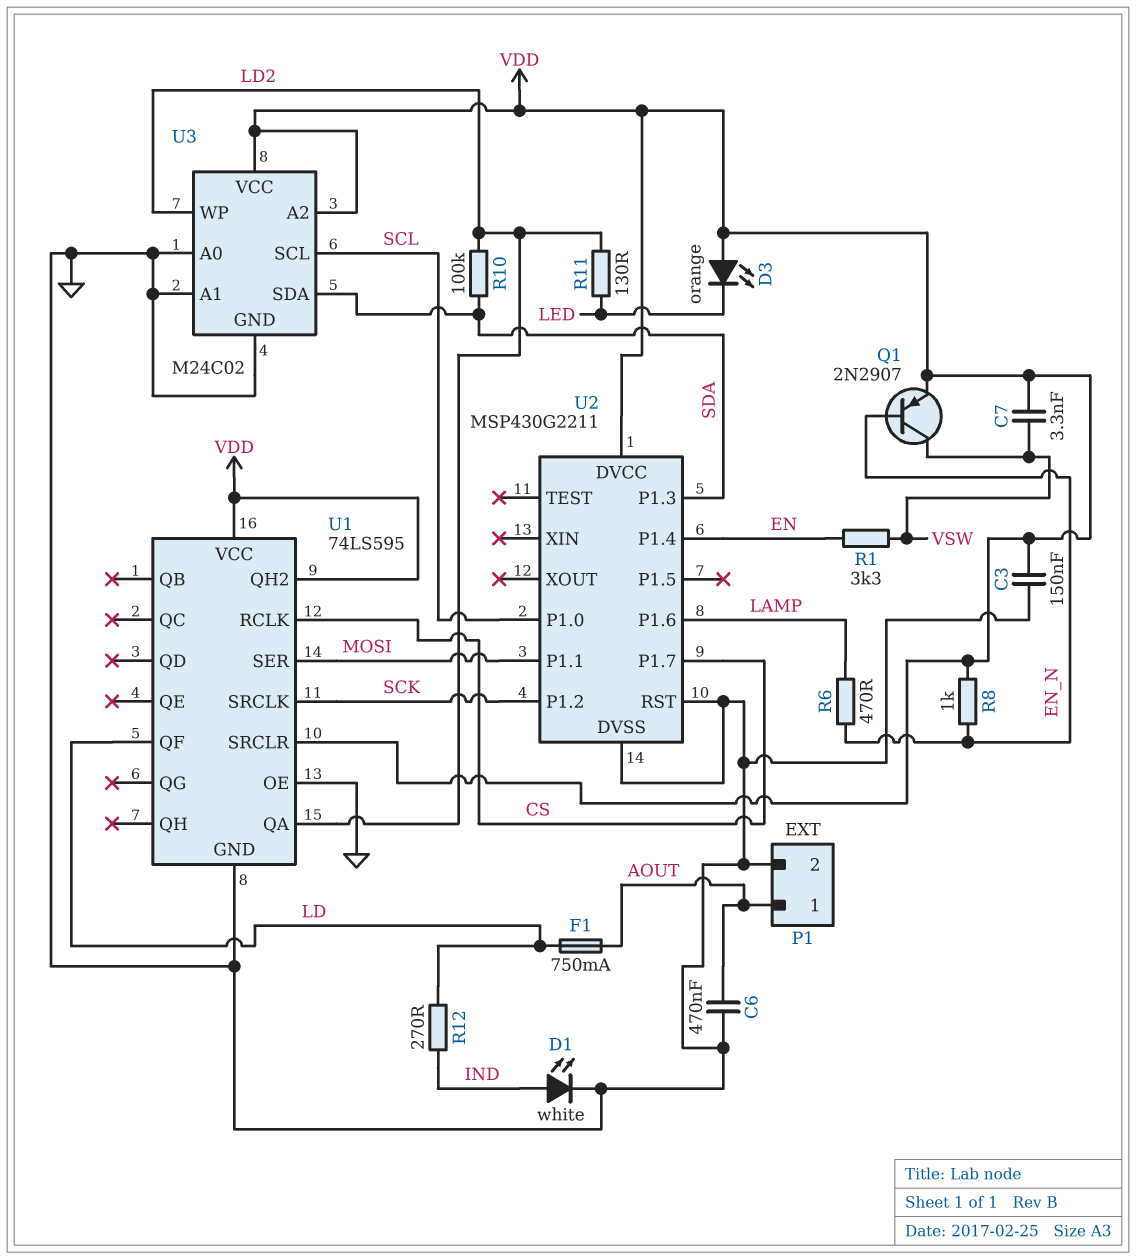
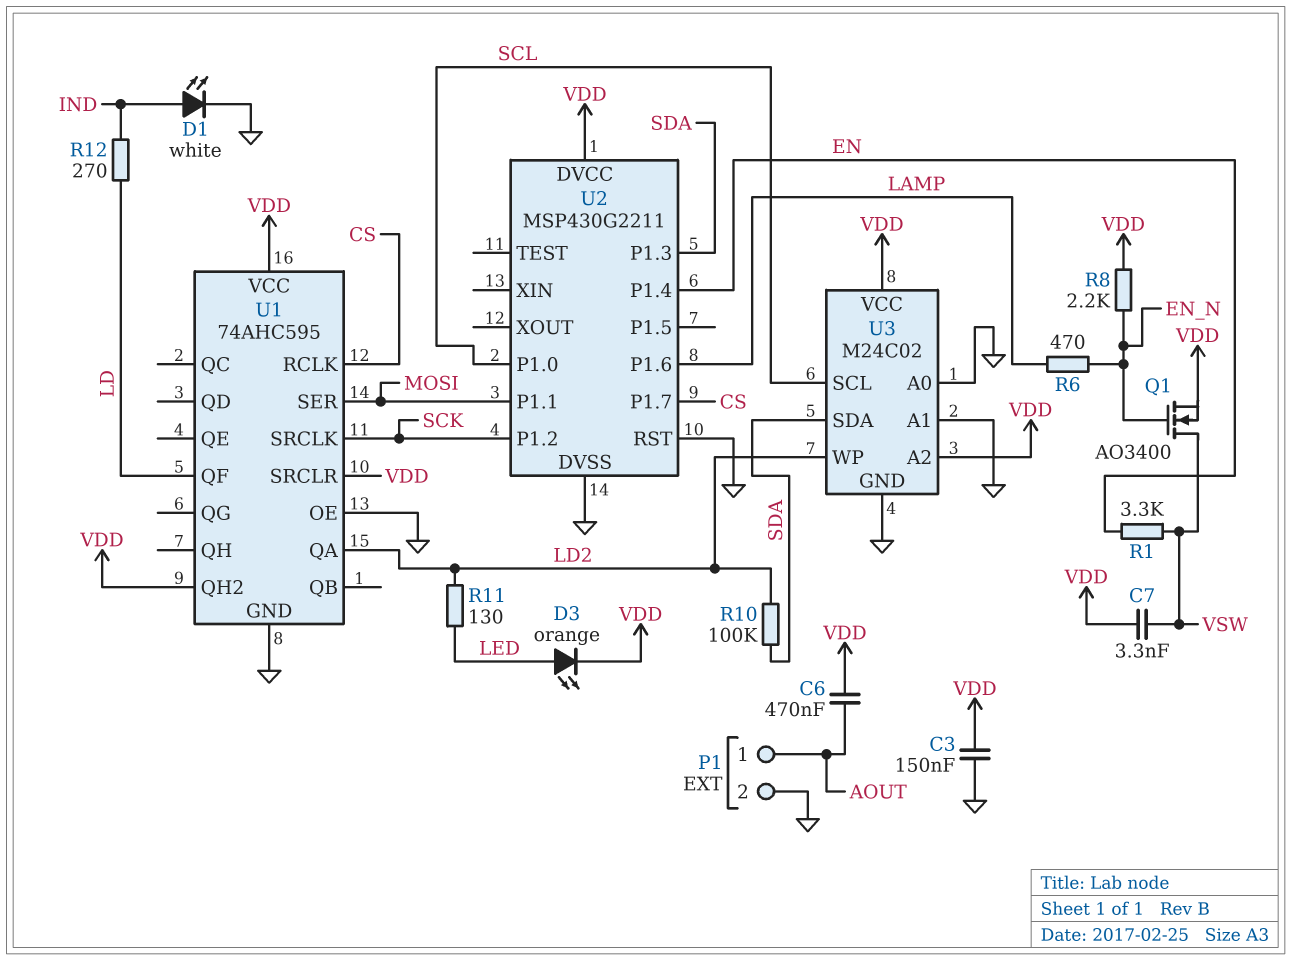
C6: 470nF (AOUT, GND) -> 470nF (AOUT, VDD)
D3: LED orange (A VDD, K LED) -> LED orange (A LED, K VDD)
F1: 750mA (AOUT, LD) -> none
Q1: PNP 2N2907 (B EN_N, C VSW, E VDD) -> NMOS AO3400 (G EN_N, D VSW, S VDD)
R8: 1k (EN_N, VDD) -> 2.2k (EN_N, VDD)
U1: 74LS595 -> 74AHC595

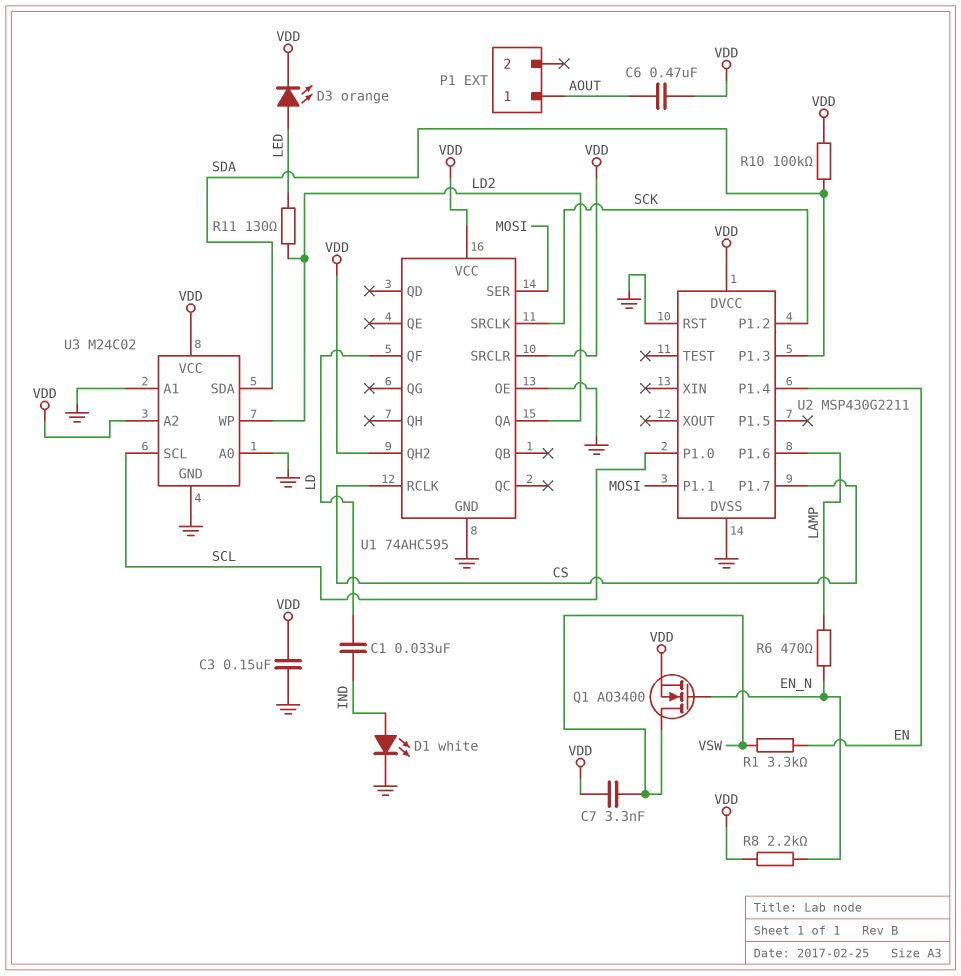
C1: none -> 33nF (IND, LD)
P1 pin 2: GND -> none
R10: 100k (LD2, SDA) -> 100k (SDA, VDD)
R12: 270 (IND, LD) -> none

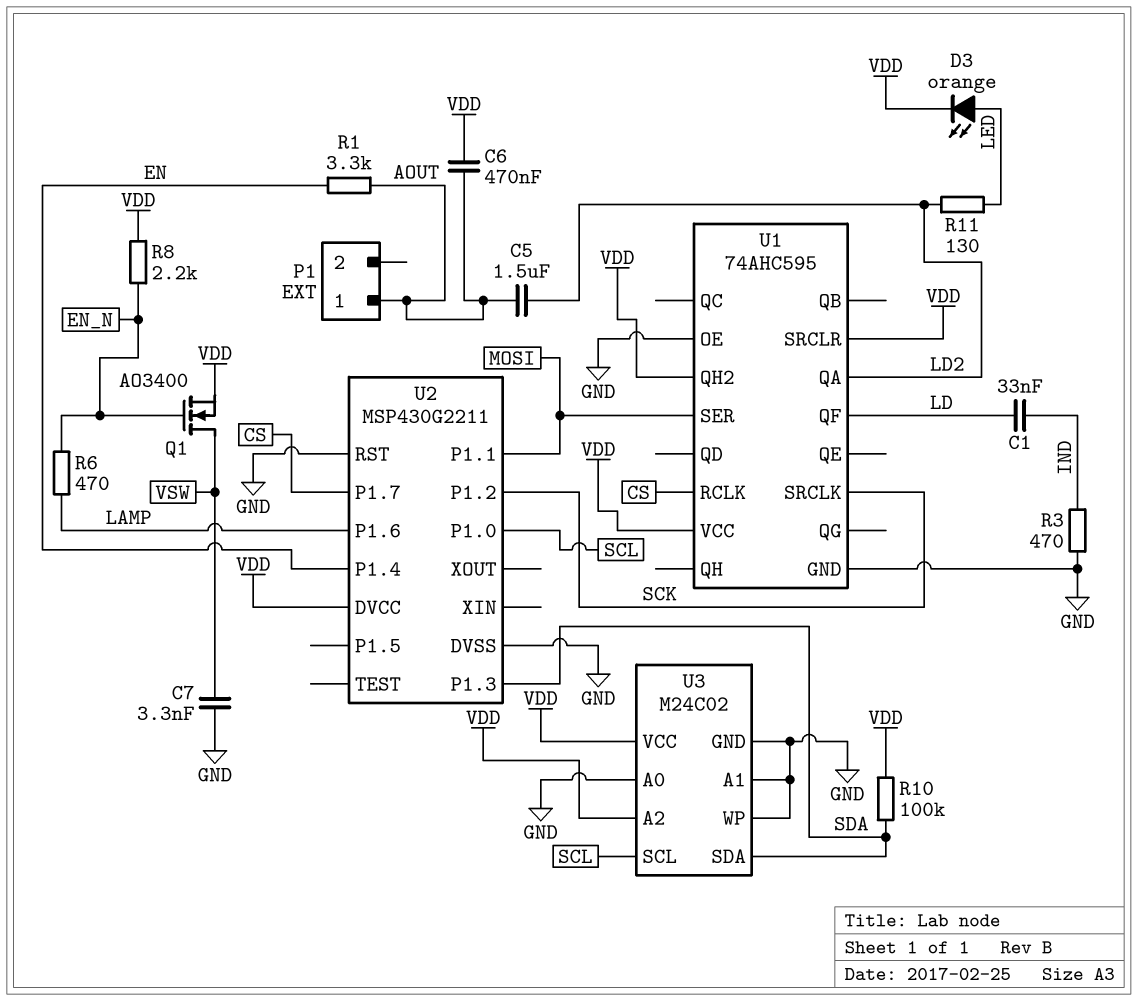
C3: 150nF (GND, VDD) -> none
C5: none -> 1.5uF (AOUT, LD2)
C7: 3.3nF (VDD, VSW) -> 3.3nF (GND, VSW)
D1: LED white (A IND, K GND) -> none
R1: 3.3k (EN, VSW) -> 3.3k (AOUT, EN)
R3: none -> 470 (GND, IND)
U3 pin WP: LD2 -> GND

